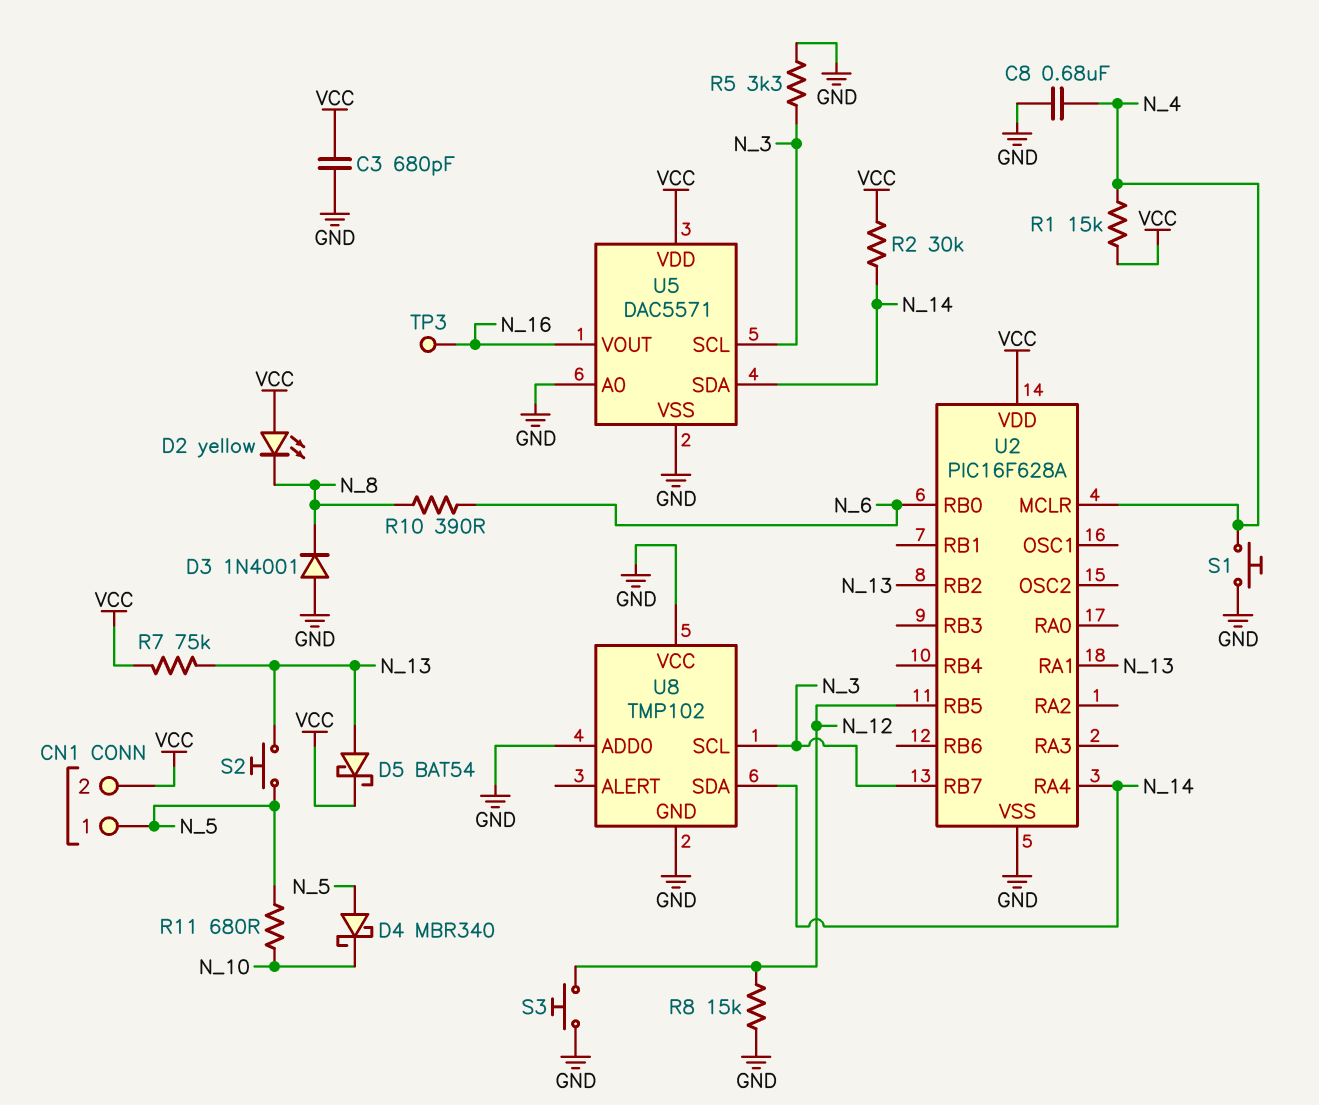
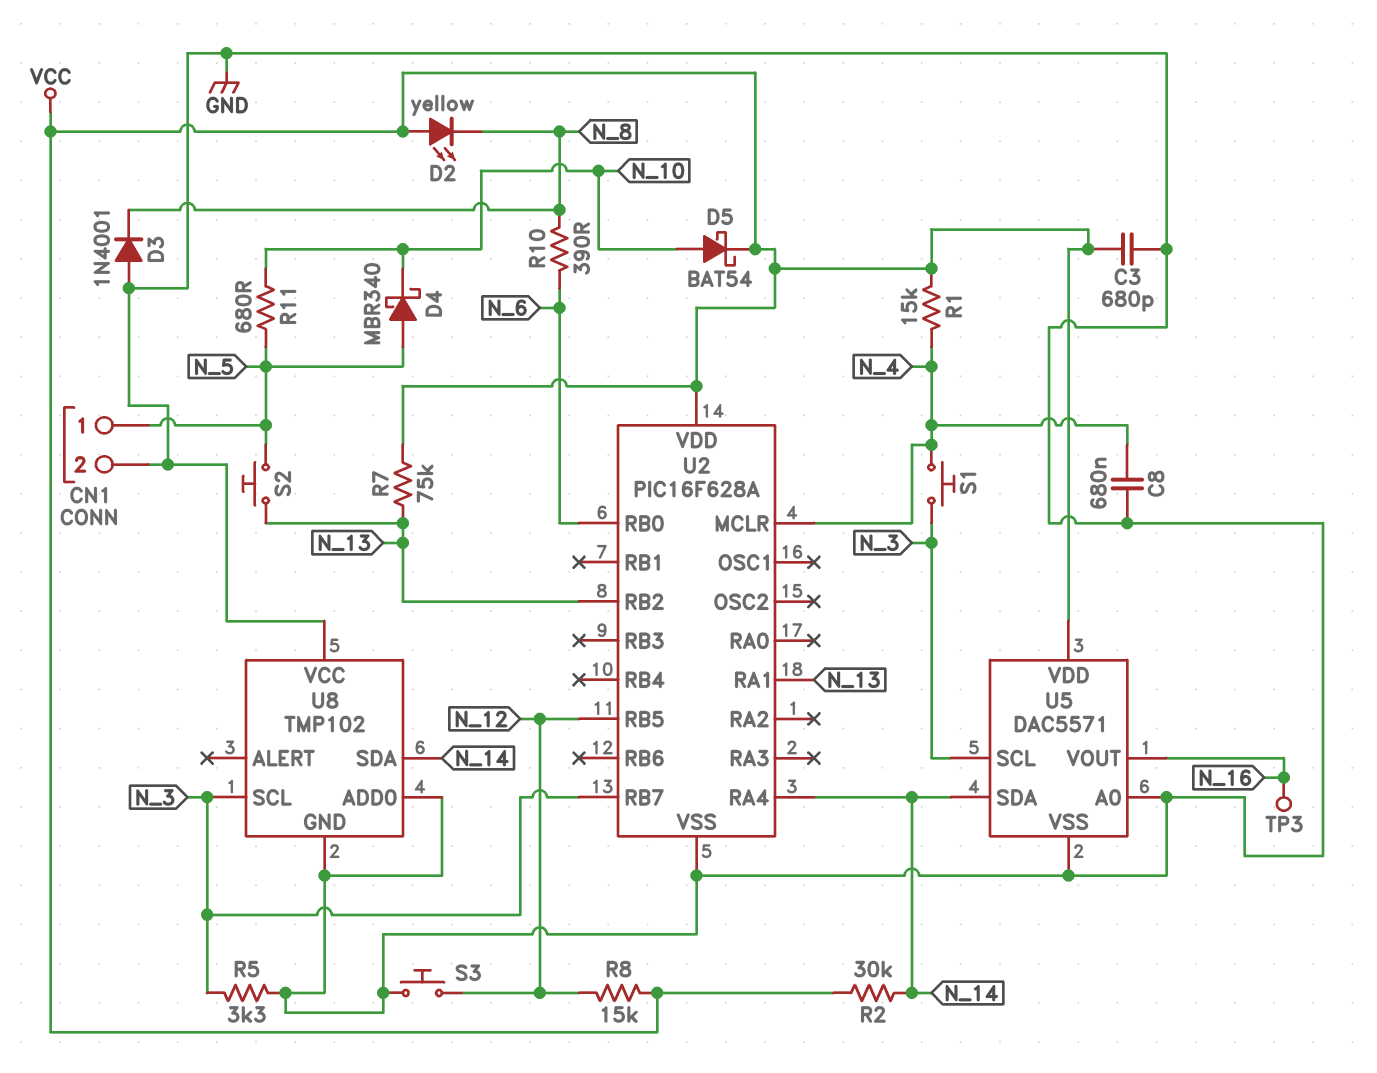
CN1 pin 2: VCC -> GND
D5: schottky BAT54 (A N_13, K VCC) -> schottky BAT54 (A N_10, K VCC)
R8: 15k (GND, N_12) -> 15k (N_12, VCC)
S1: button (GND, N_4) -> button (N_3, N_4)

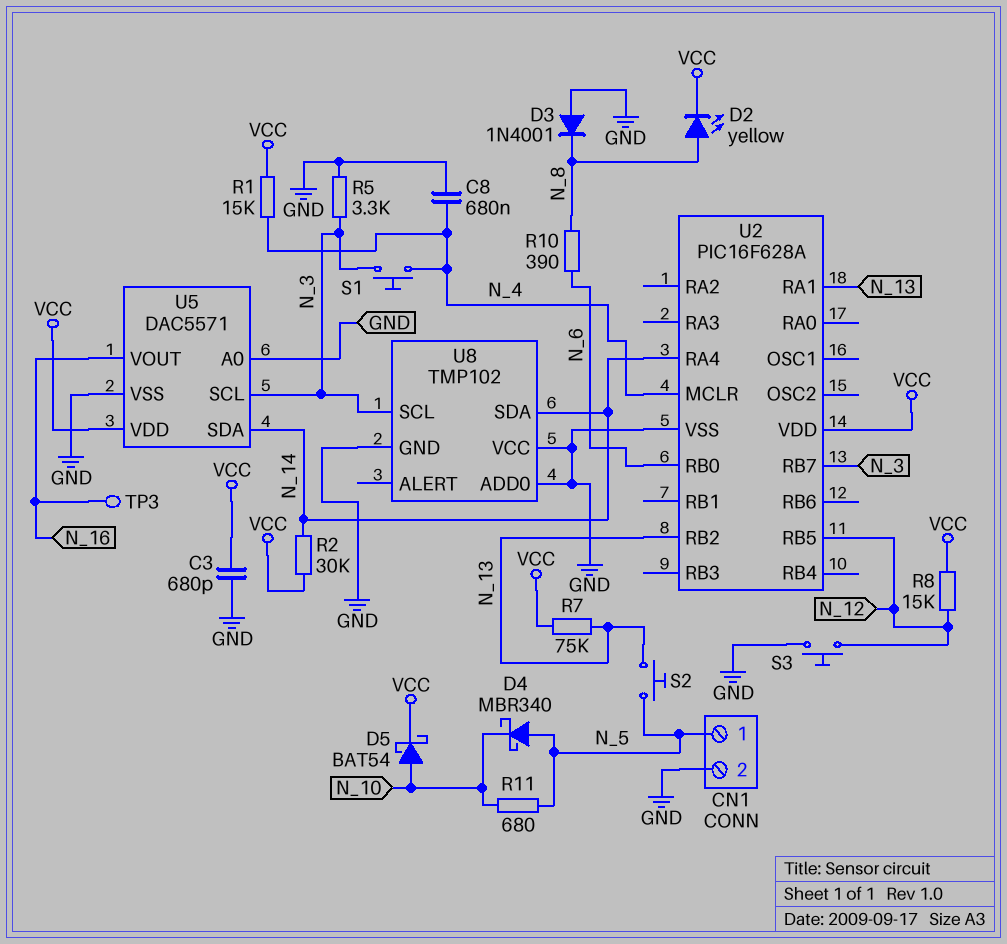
D2: LED yellow (A VCC, K N_8) -> LED yellow (A N_8, K VCC)

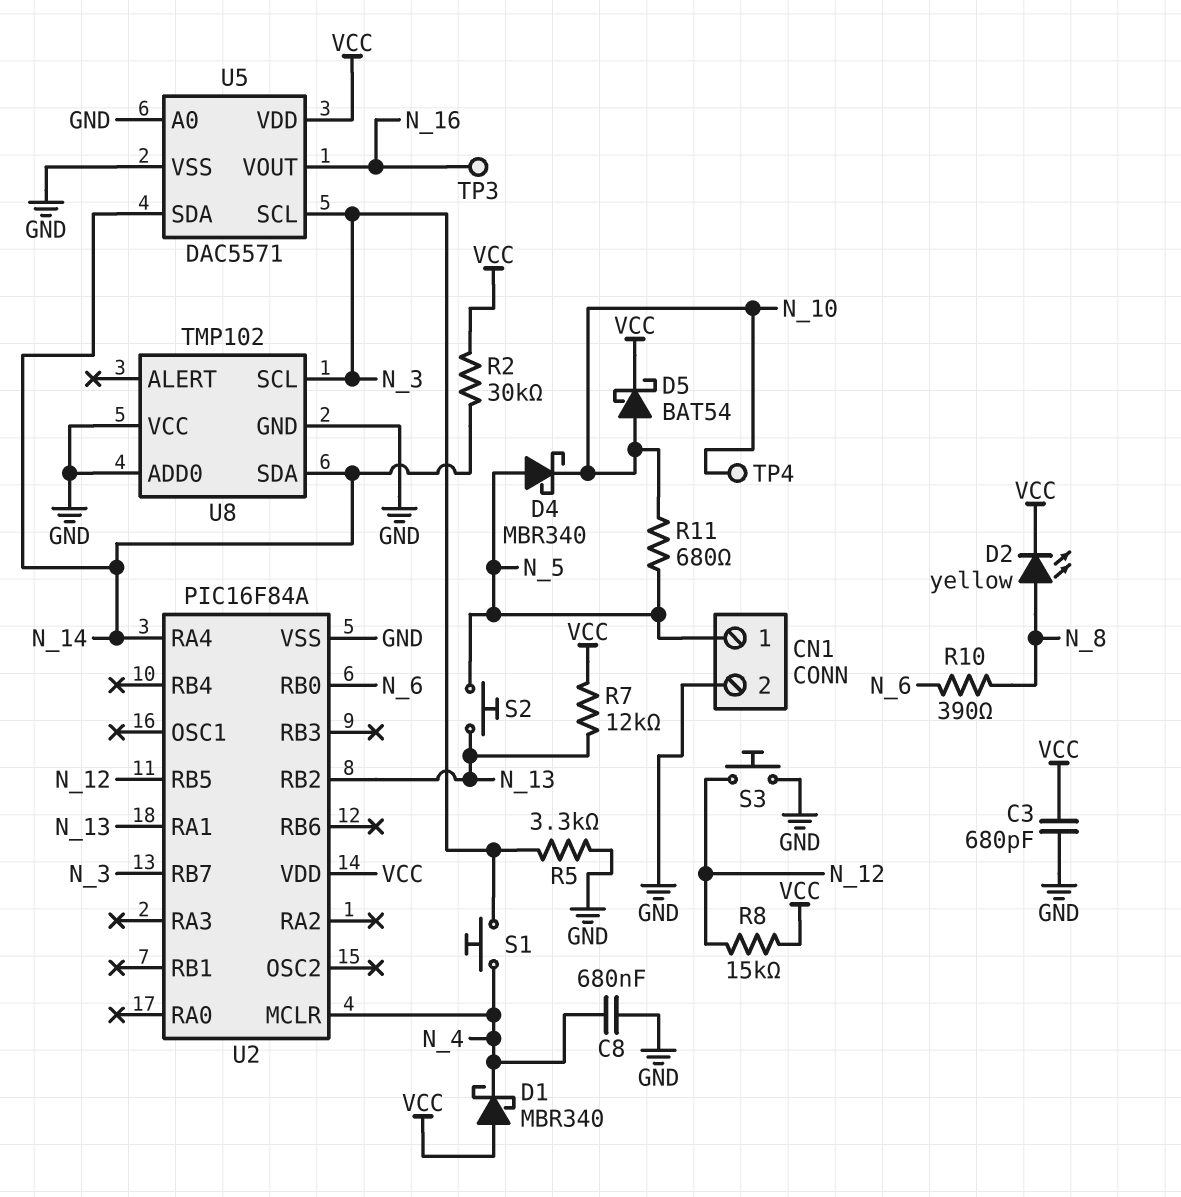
D1: none -> schottky MBR340 (A VCC, K N_4)
D3: diode 1N4001 (A GND, K N_8) -> none
R1: 15k (N_4, VCC) -> none
R7: 75k (N_13, VCC) -> 12k (N_13, VCC)
TP4: none -> test point (N_10)
U2: PIC16F628A -> PIC16F84A

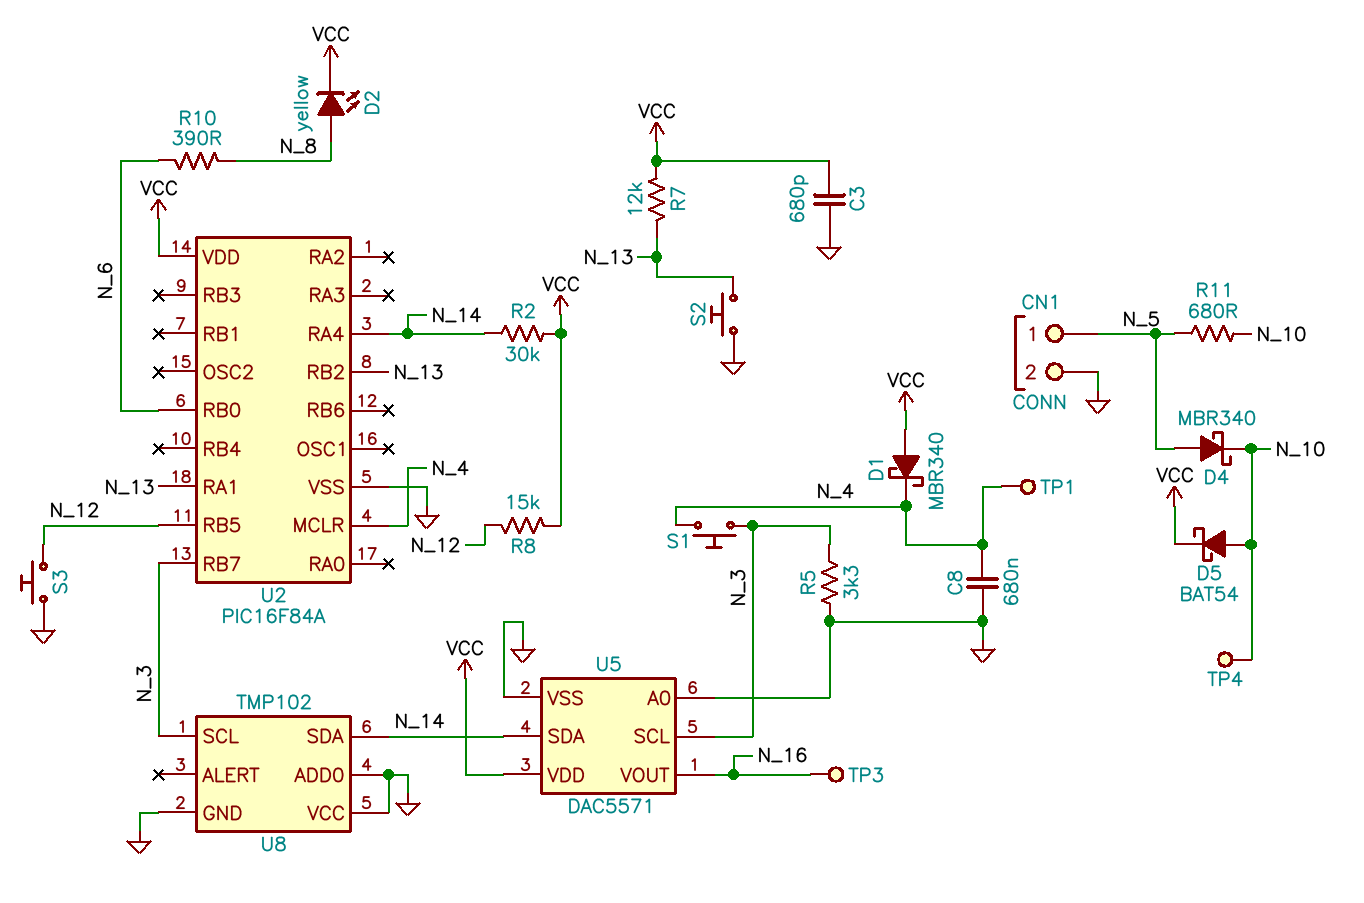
S2: button (N_5, N_13) -> button (GND, N_13)
TP1: none -> test point (N_4)

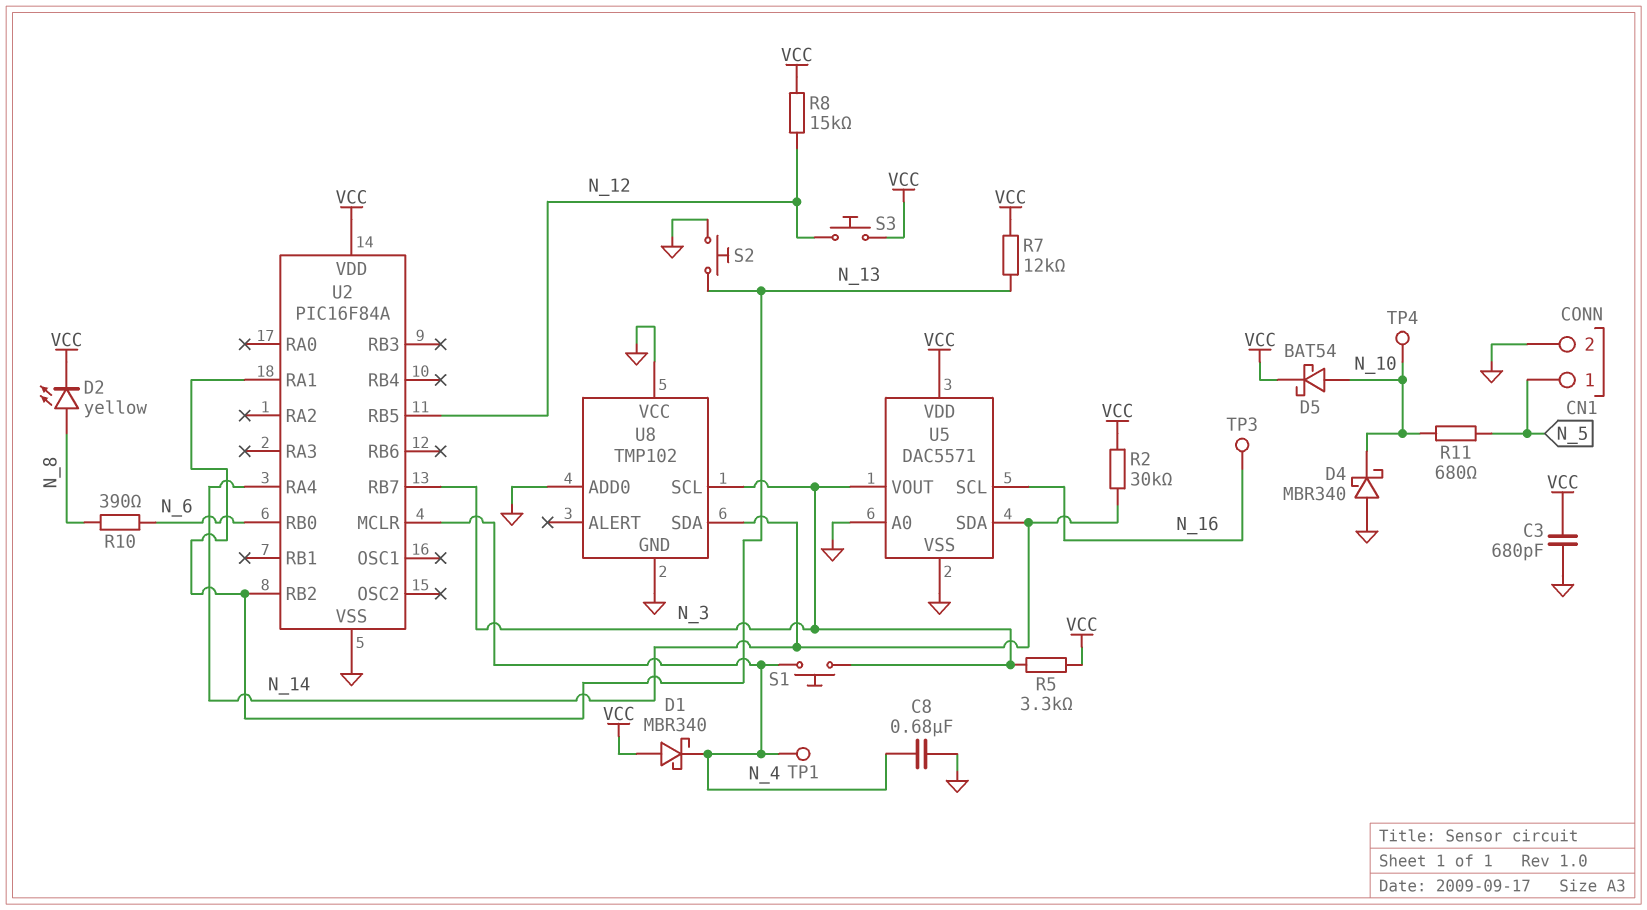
D4: schottky MBR340 (A N_5, K N_10) -> schottky MBR340 (A GND, K N_10)
R5: 3.3k (GND, N_3) -> 3.3k (N_3, VCC)
S3: button (GND, N_12) -> button (N_12, VCC)
U5 pin SCL: N_3 -> N_16
U5 pin VOUT: N_16 -> N_3

